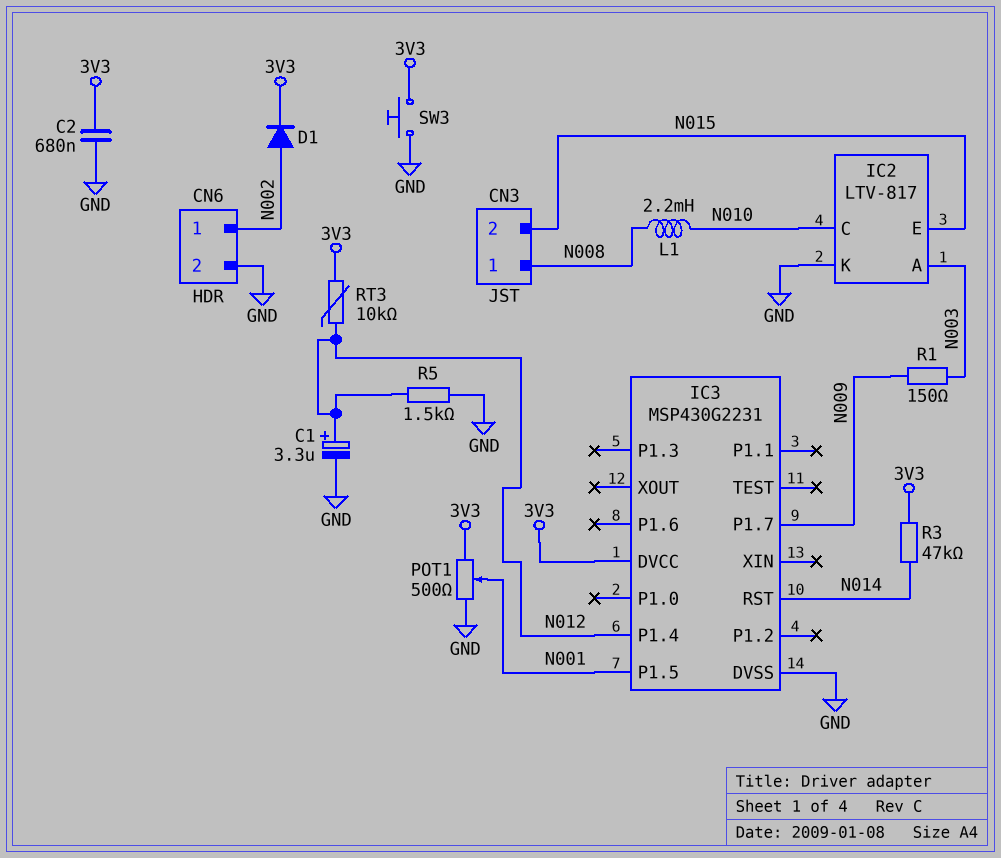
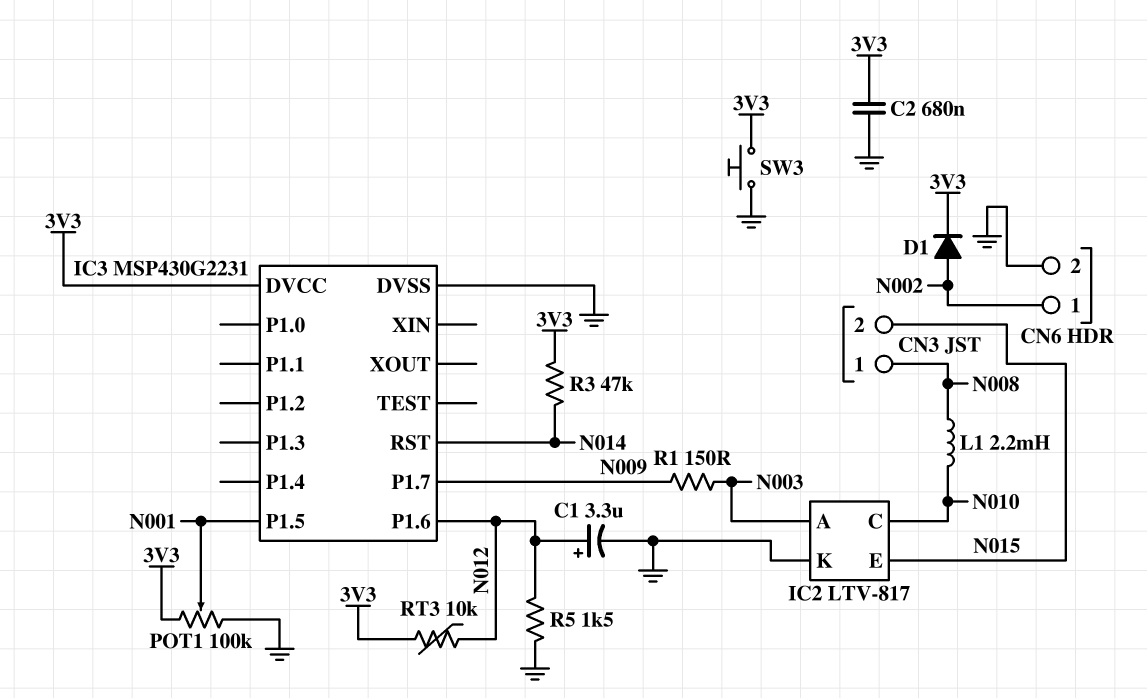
IC3 pin P1.4: N012 -> none
IC3 pin P1.6: none -> N012
POT1: 500 (3V3, GND, wiper N001) -> 100k (3V3, GND, wiper N001)

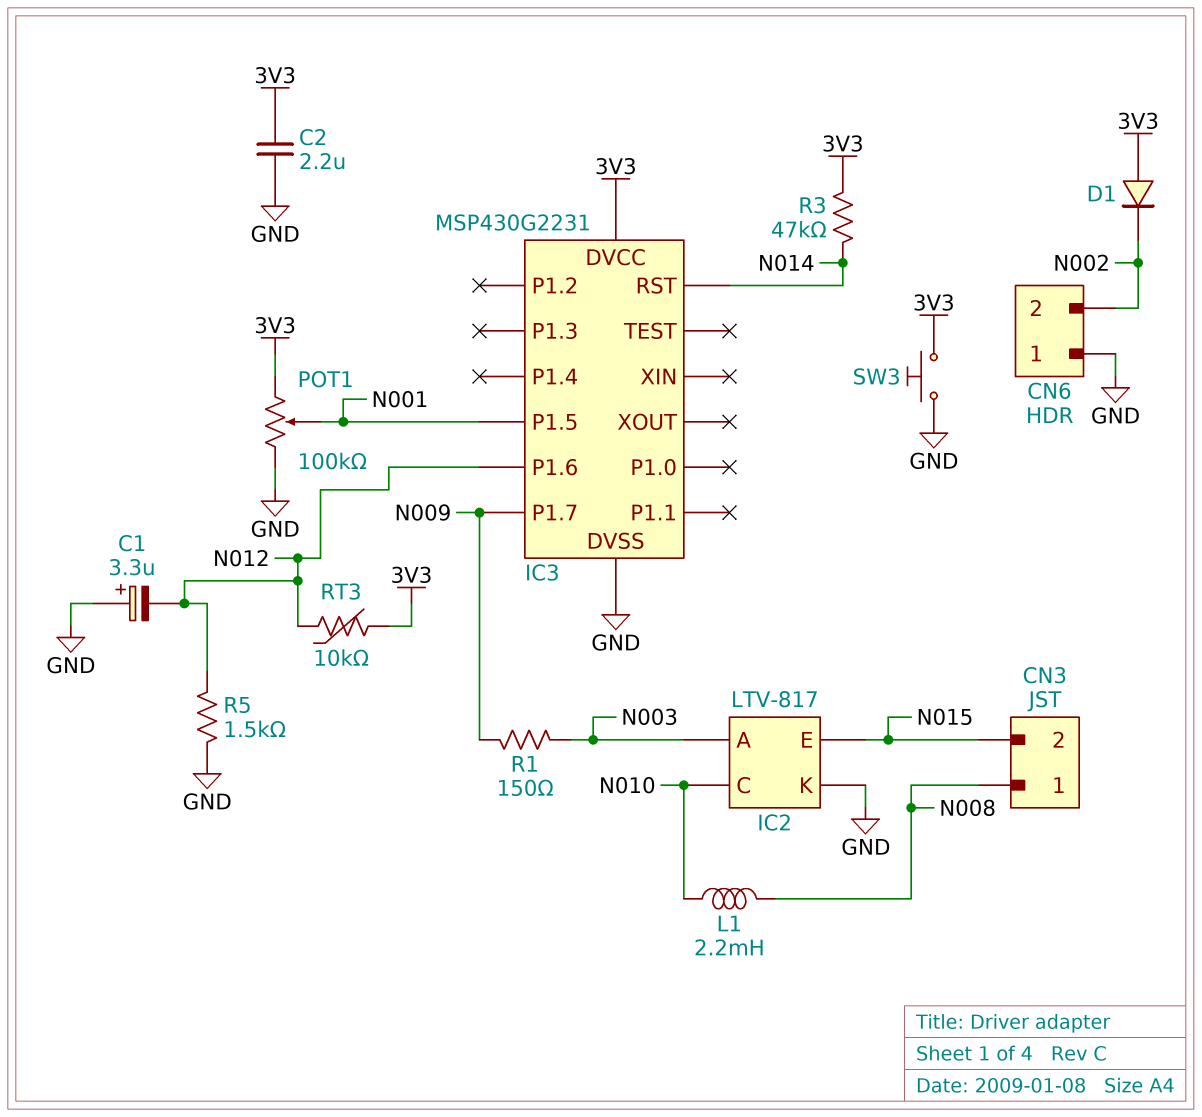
C1: 3.3uF (plus N012, minus GND) -> 3.3uF (plus GND, minus N012)
C2: 680nF (3V3, GND) -> 2.2uF (3V3, GND)
CN6 pin 1: N002 -> GND
CN6 pin 2: GND -> N002
D1: diode (A N002, K 3V3) -> diode (A 3V3, K N002)

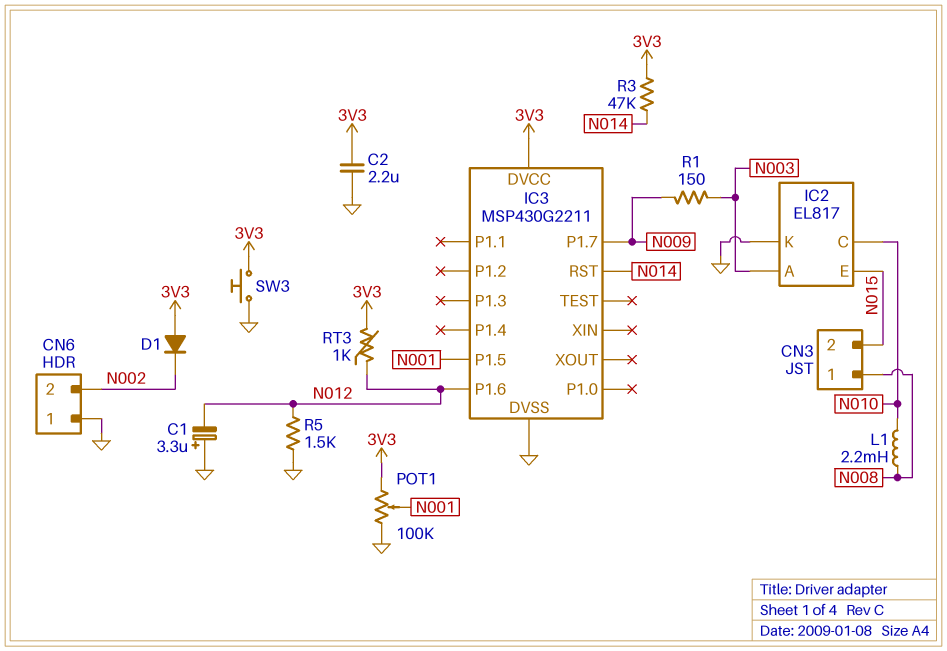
IC2: LTV-817 -> EL817
IC3: MSP430G2231 -> MSP430G2211
RT3: 10k (3V3, N012) -> 1k (3V3, N012)

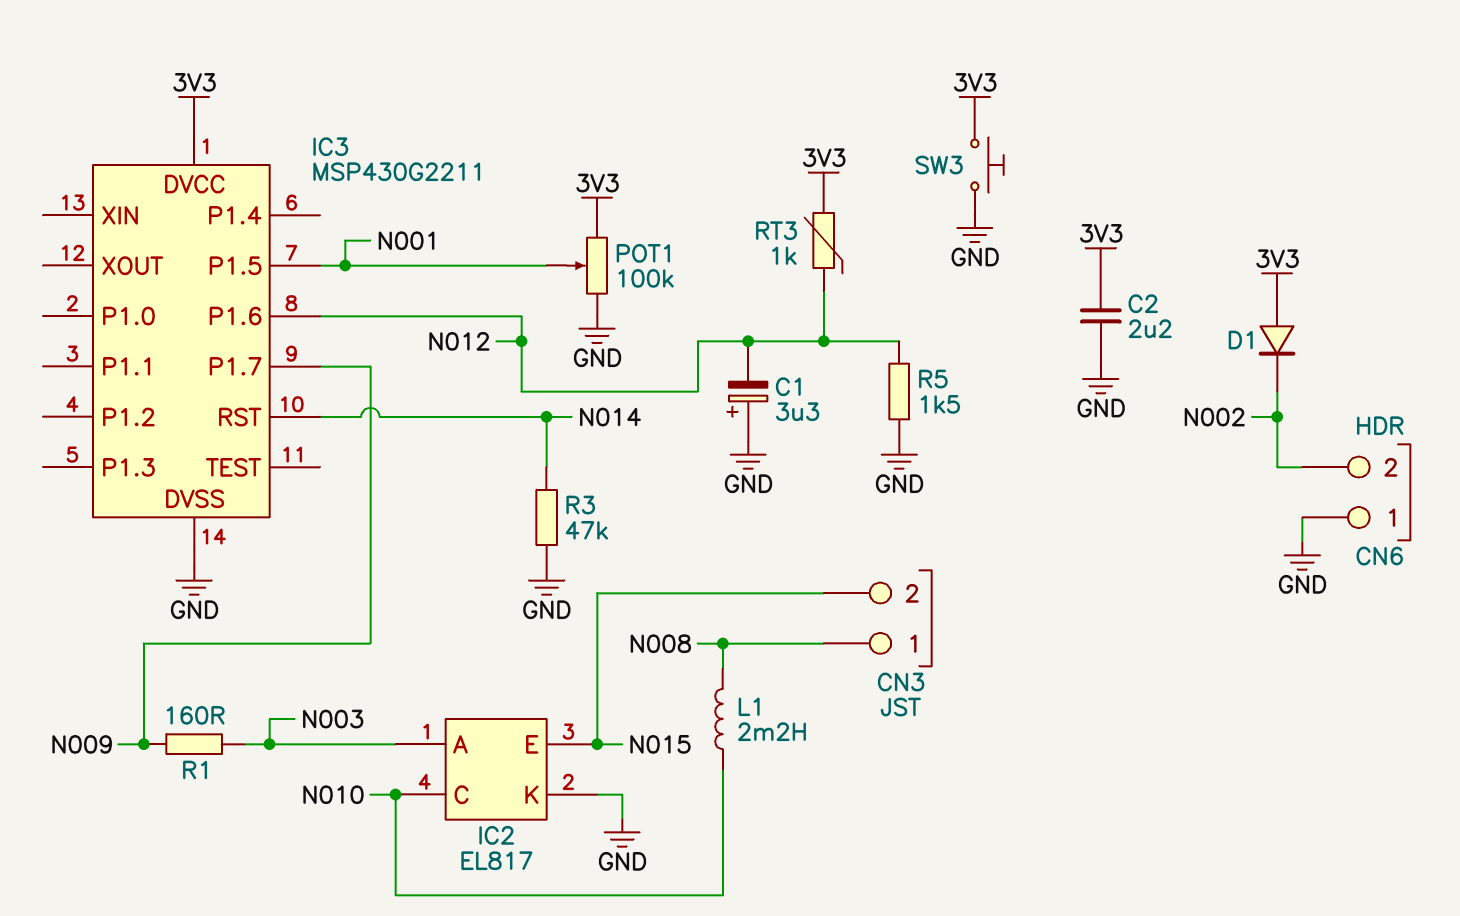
R1: 150 (N003, N009) -> 160 (N003, N009)
R3: 47k (3V3, N014) -> 47k (GND, N014)

